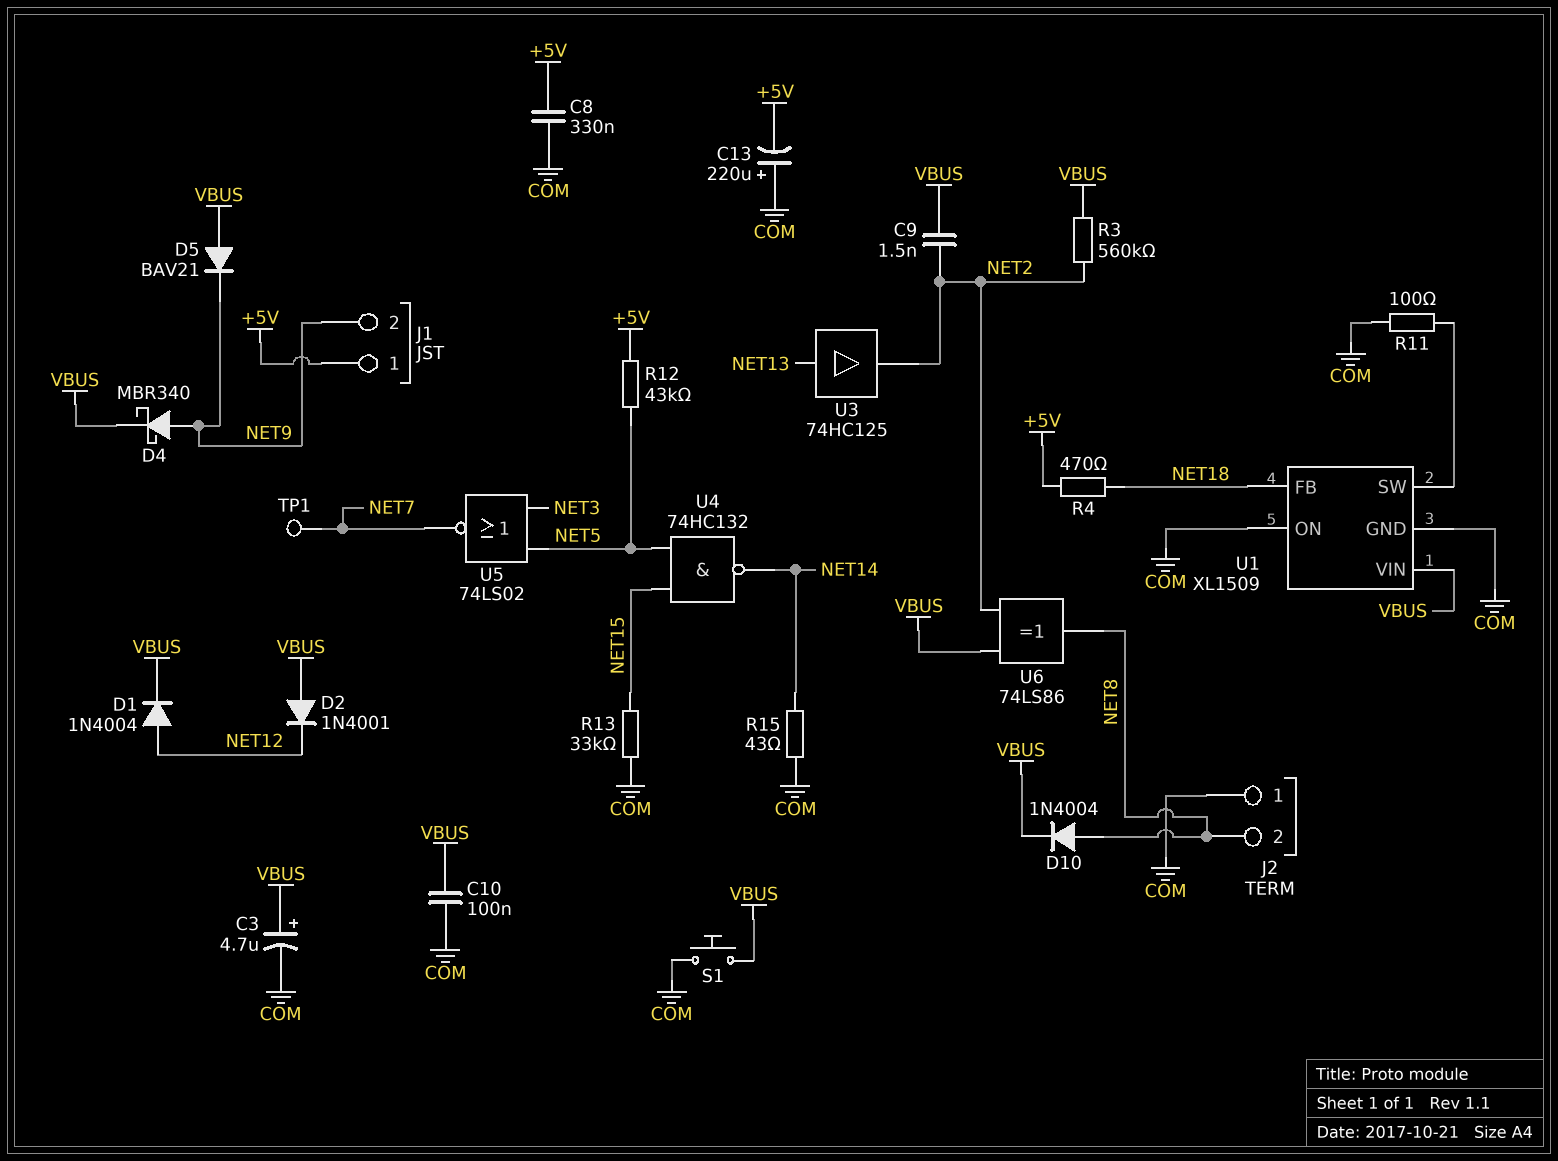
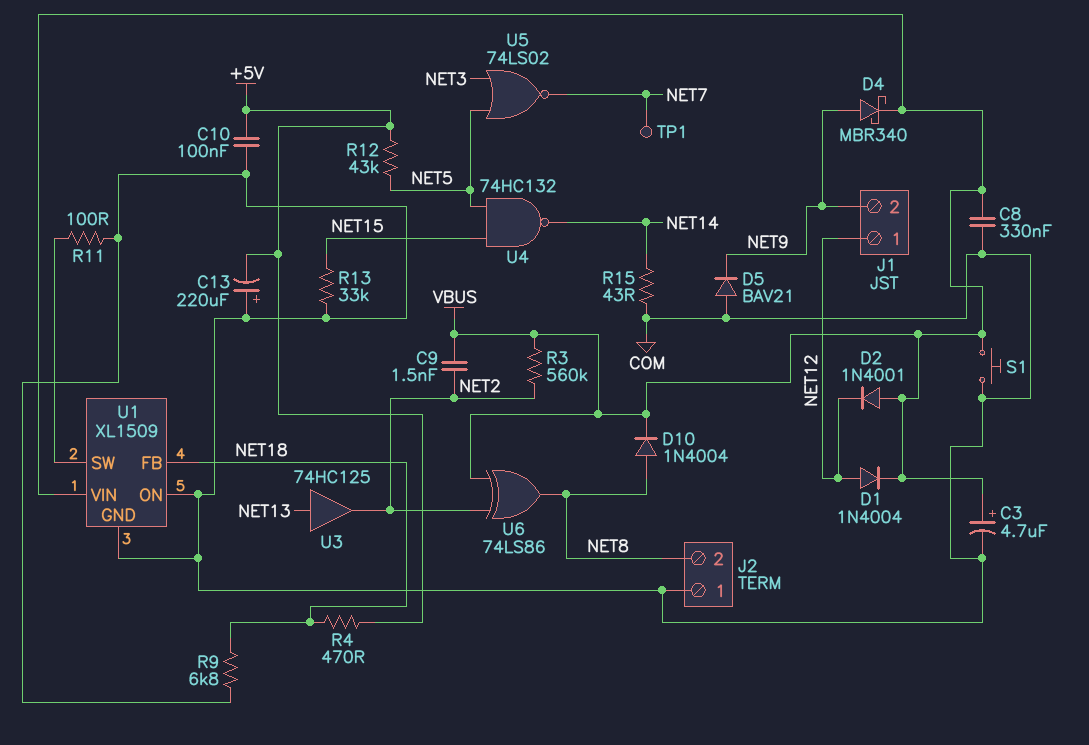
C8: 330nF (+5V, COM) -> 330nF (COM, VBUS)
C10: 100nF (COM, VBUS) -> 100nF (+5V, COM)
D5: diode BAV21 (A VBUS, K NET9) -> diode BAV21 (A COM, K NET9)
J1 pin 1: +5V -> NET12
R9: none -> 6.8k (COM, NET18)

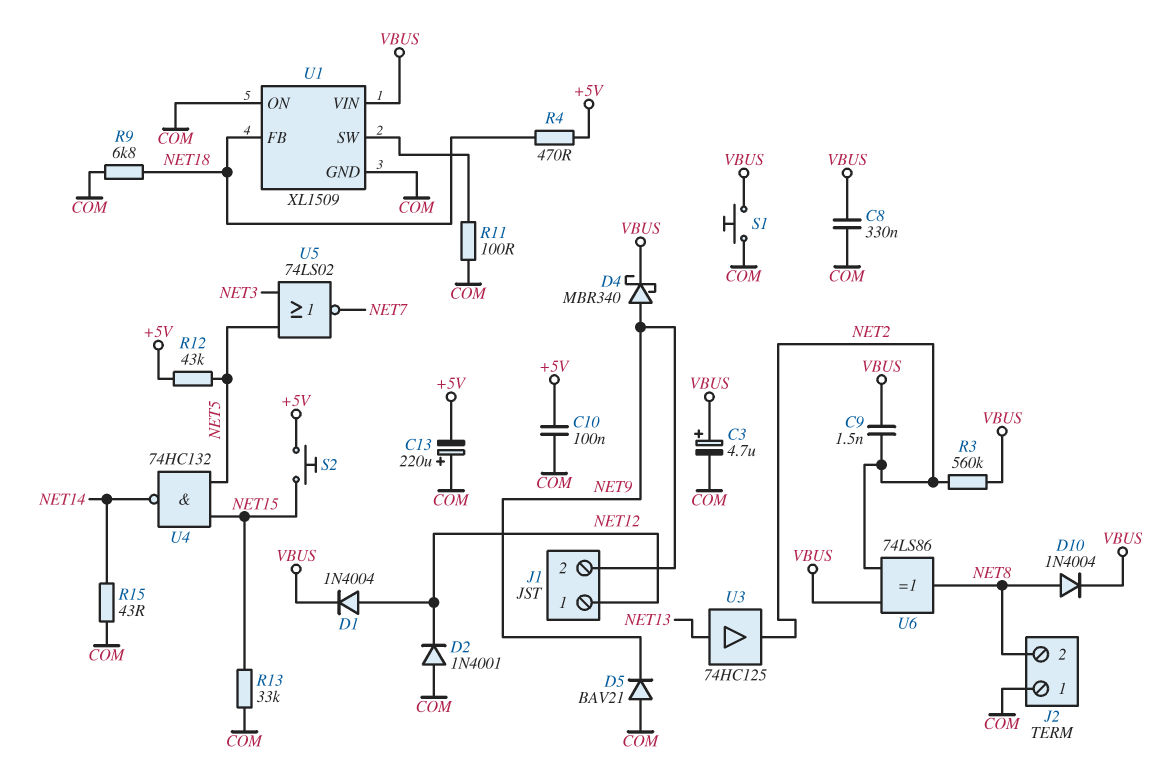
D2: diode 1N4001 (A VBUS, K NET12) -> diode 1N4001 (A COM, K NET12)
S2: none -> button (+5V, NET15)
TP1: test point (NET7) -> none

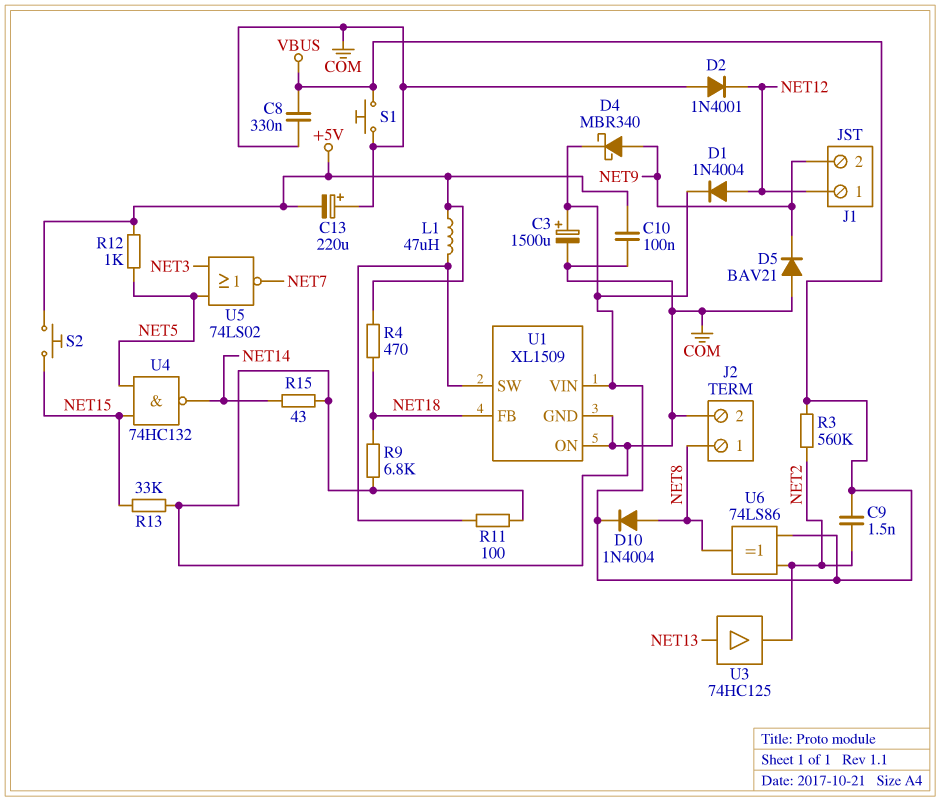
C3: 4.7uF (plus VBUS, minus COM) -> 1500uF (plus VBUS, minus COM)
J2 pin 1: COM -> NET8
J2 pin 2: NET8 -> COM
L1: none -> 47uH (+5V, U1/SW)
R12: 43k (+5V, NET5) -> 1k (+5V, NET5)

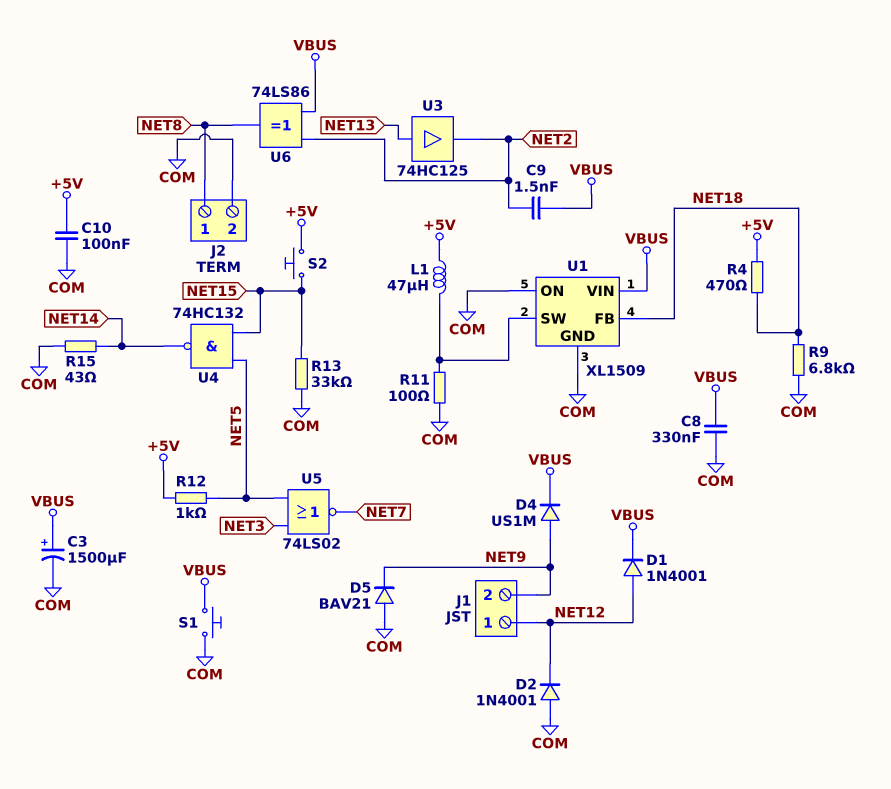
C13: 220uF (plus COM, minus +5V) -> none
D1: diode 1N4004 (A NET12, K VBUS) -> diode 1N4001 (A NET12, K VBUS)
D4: schottky MBR340 (A NET9, K VBUS) -> diode US1M (A NET9, K VBUS)
D10: diode 1N4004 (A NET8, K VBUS) -> none
R3: 560k (NET2, VBUS) -> none

